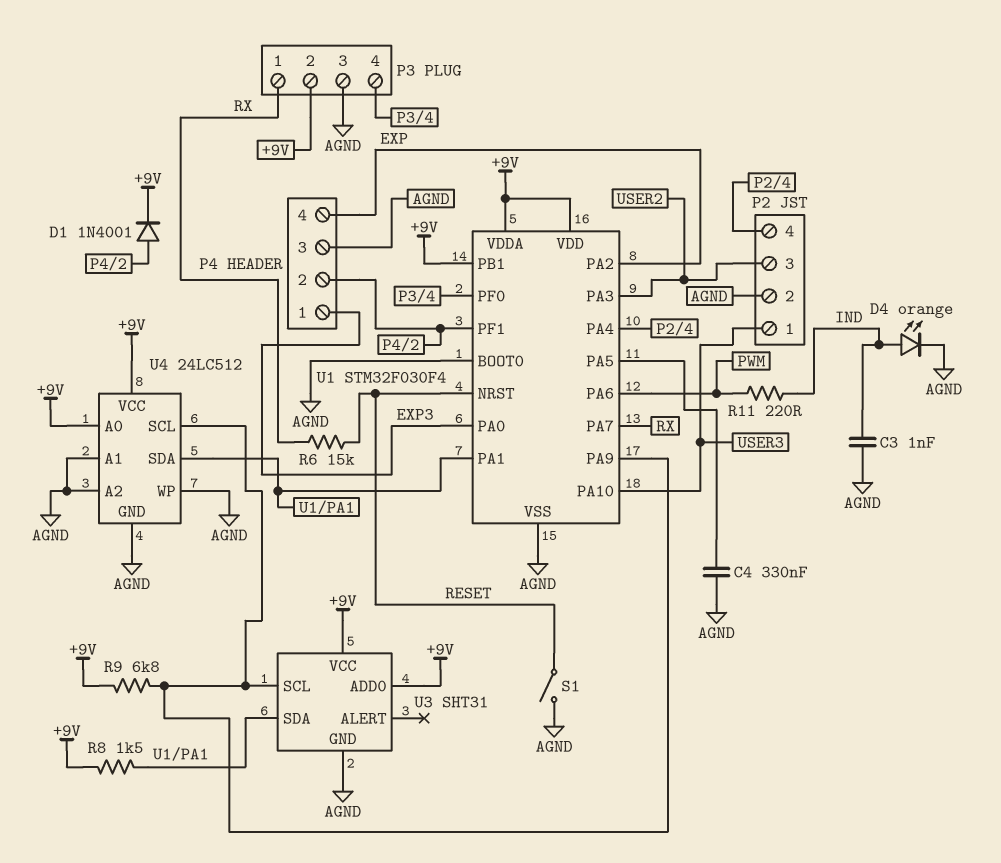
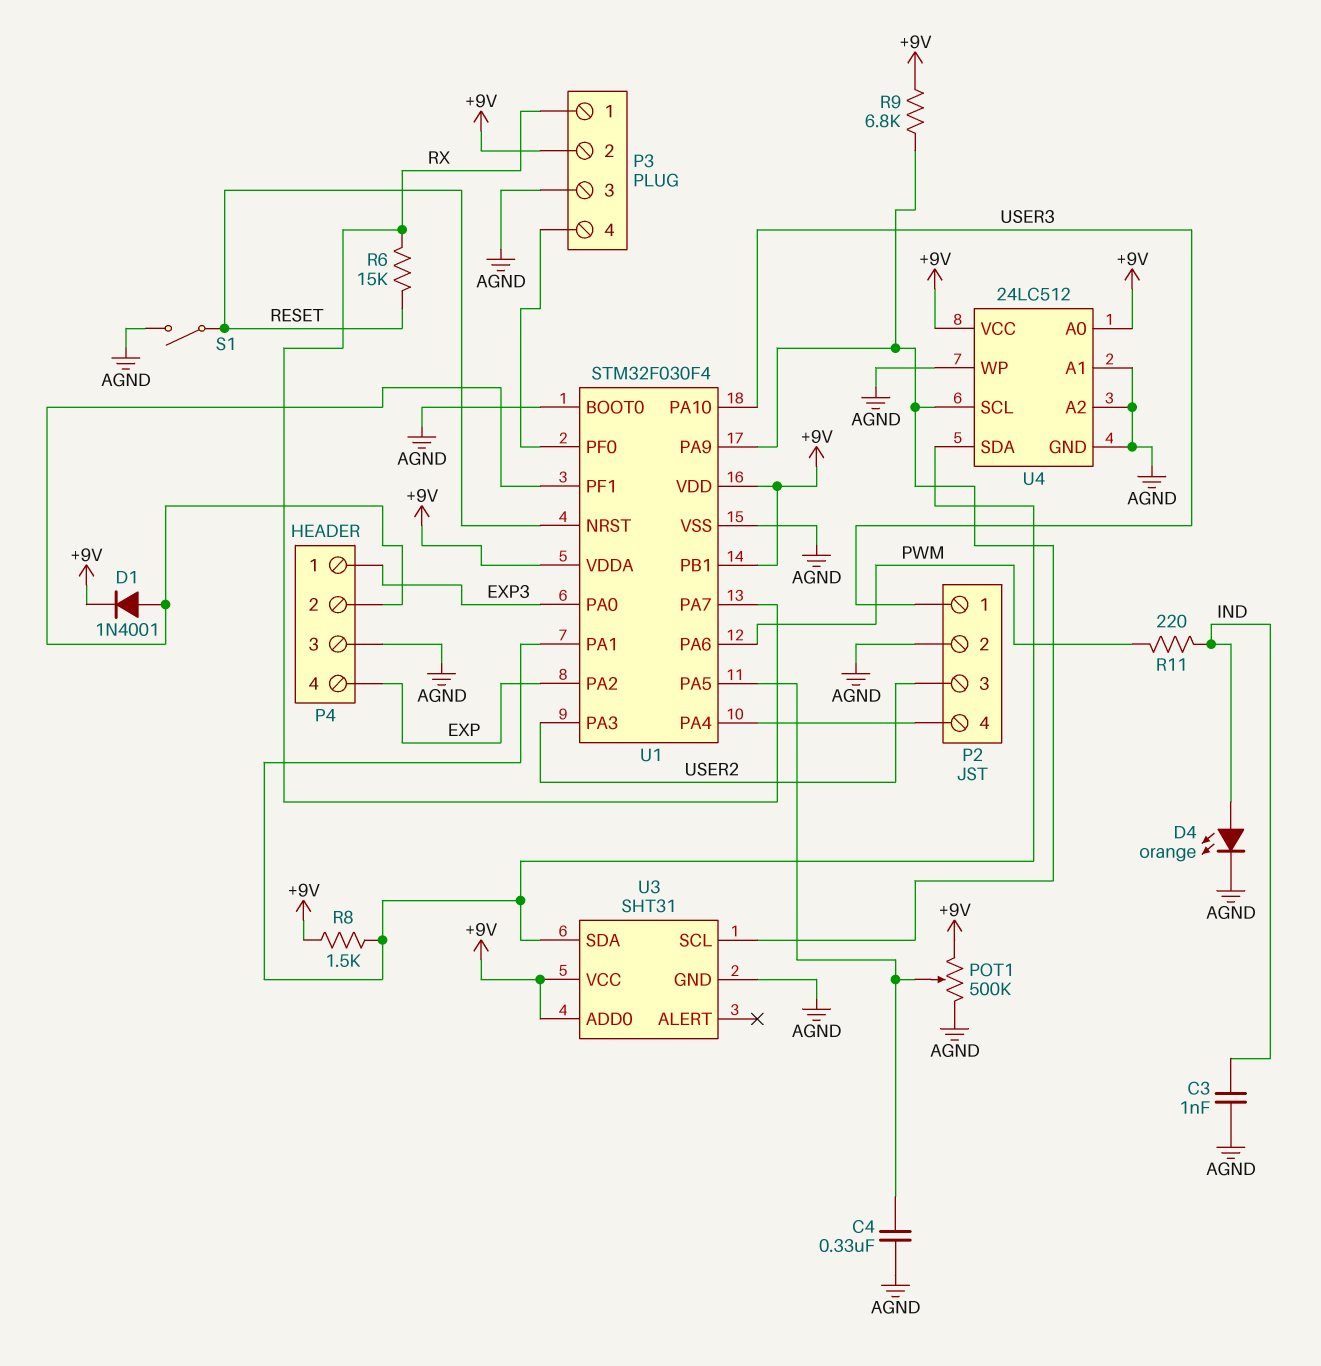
POT1: none -> 500k (+9V, AGND, wiper U1/PA5)

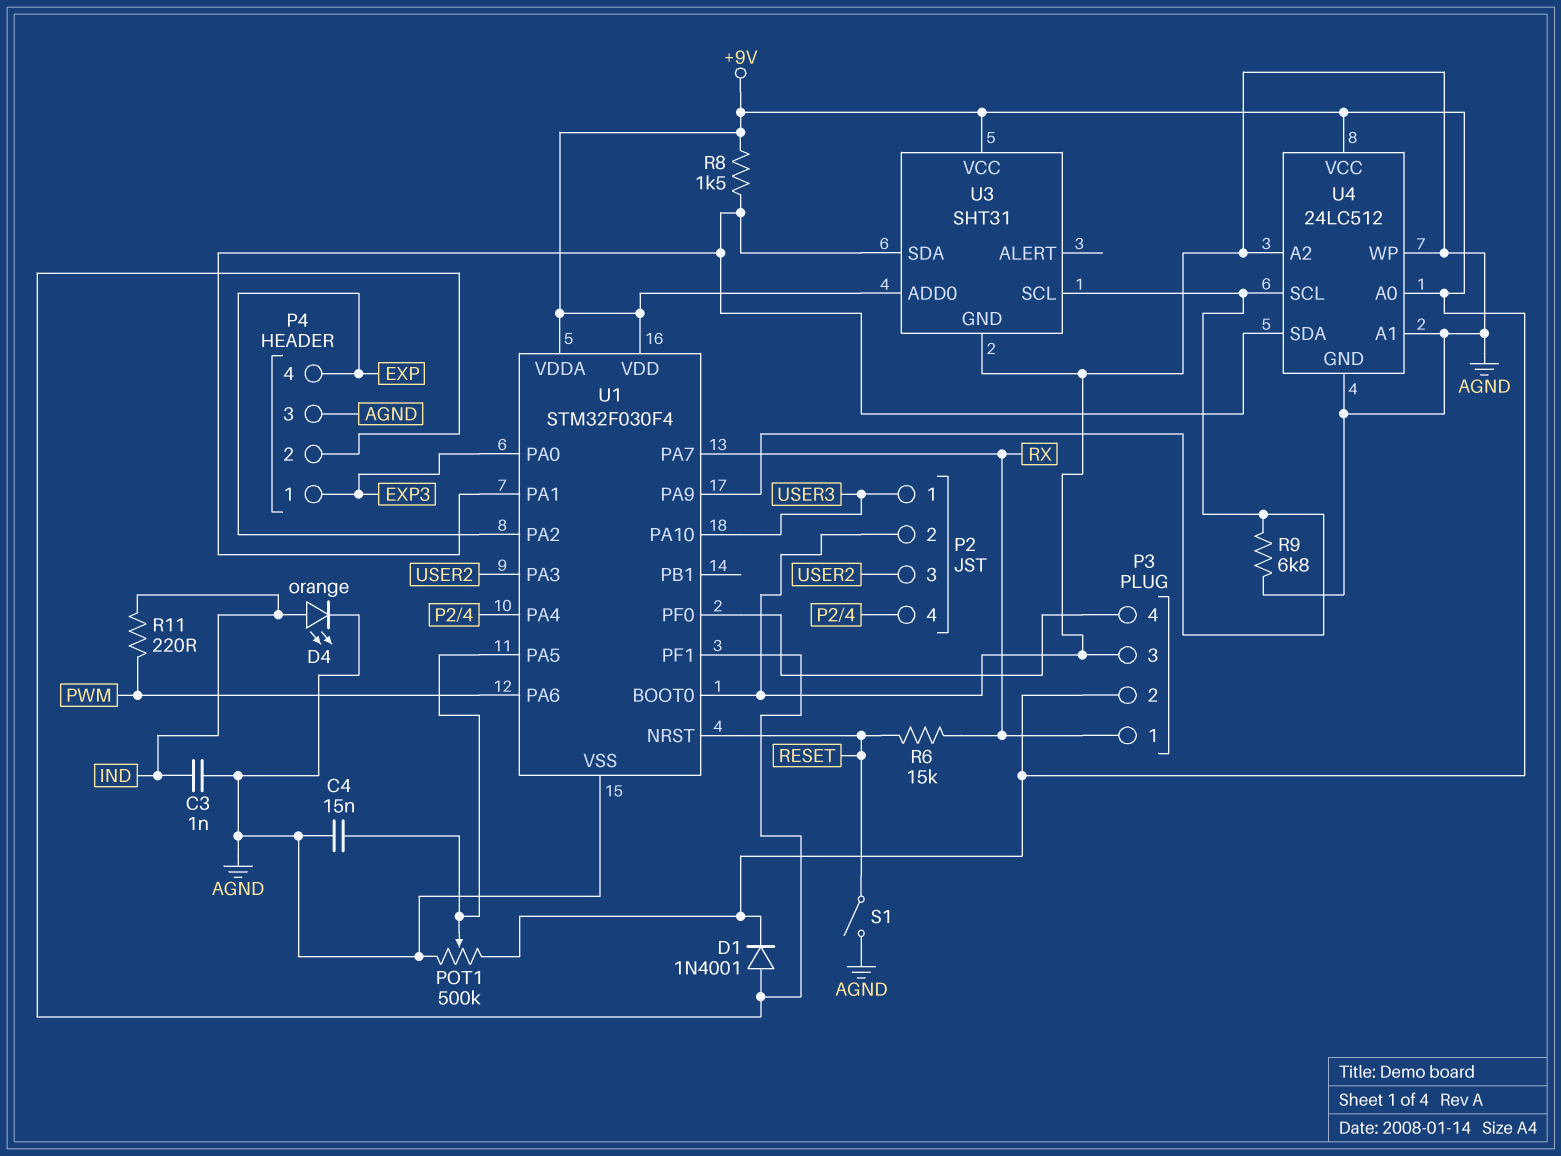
C4: 330nF (AGND, U1/PA5) -> 15nF (AGND, U1/PA5)
R9: 6.8k (+9V, U1/PA9) -> 6.8k (AGND, U1/PA9)
U1 pin PB1: +9V -> none

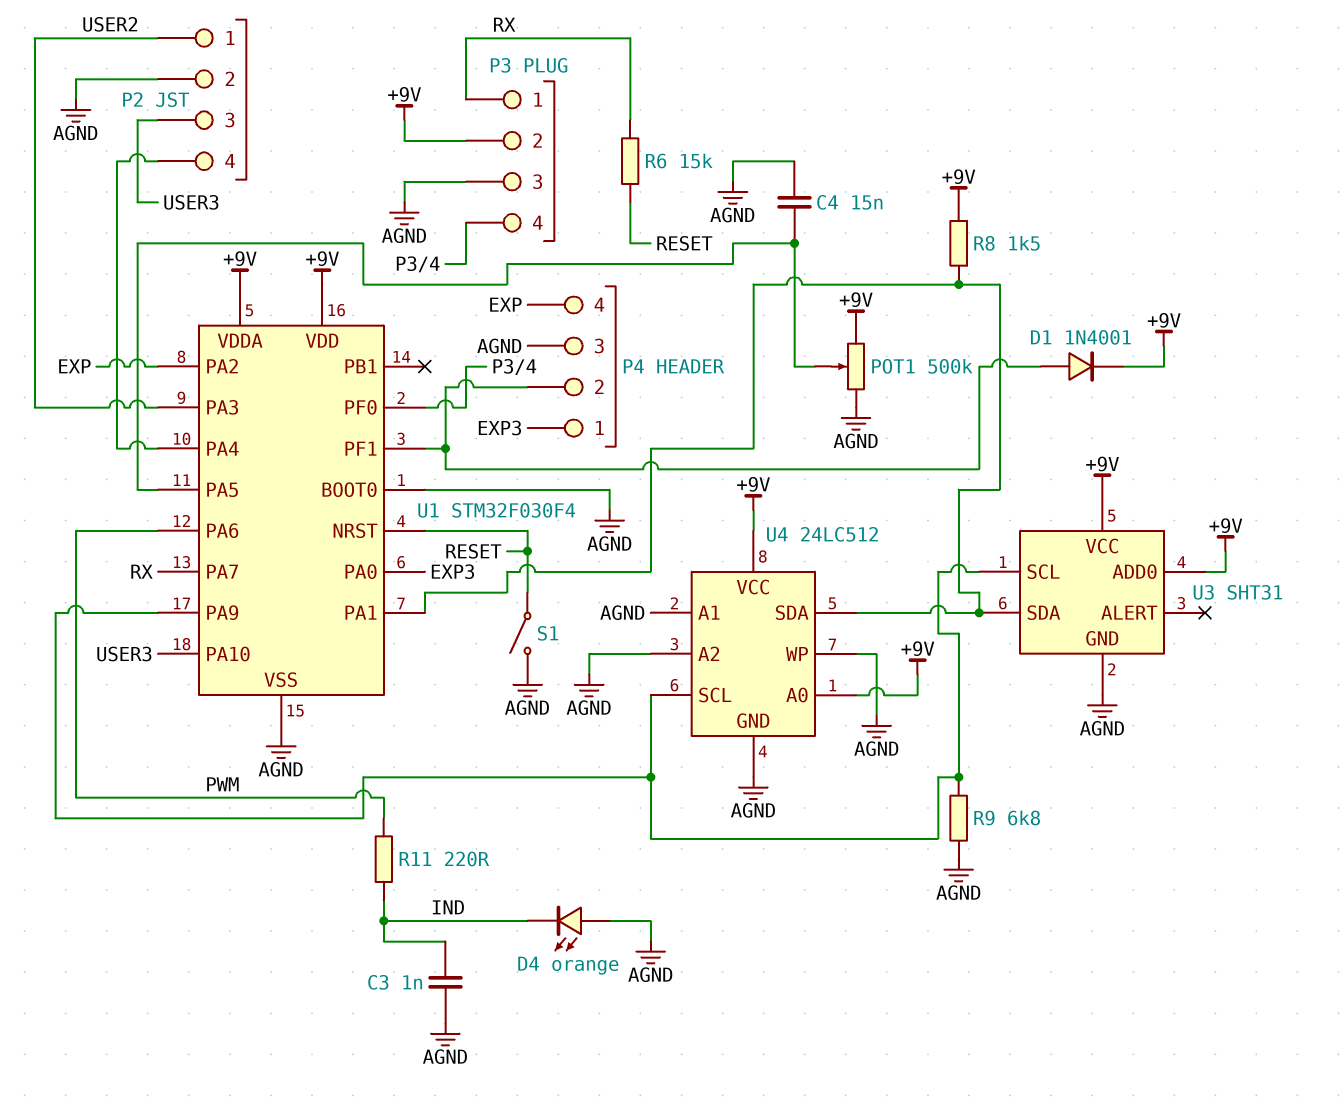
D4: LED orange (A IND, K AGND) -> LED orange (A AGND, K IND)
P2 pin 1: USER3 -> USER2
P2 pin 3: USER2 -> USER3

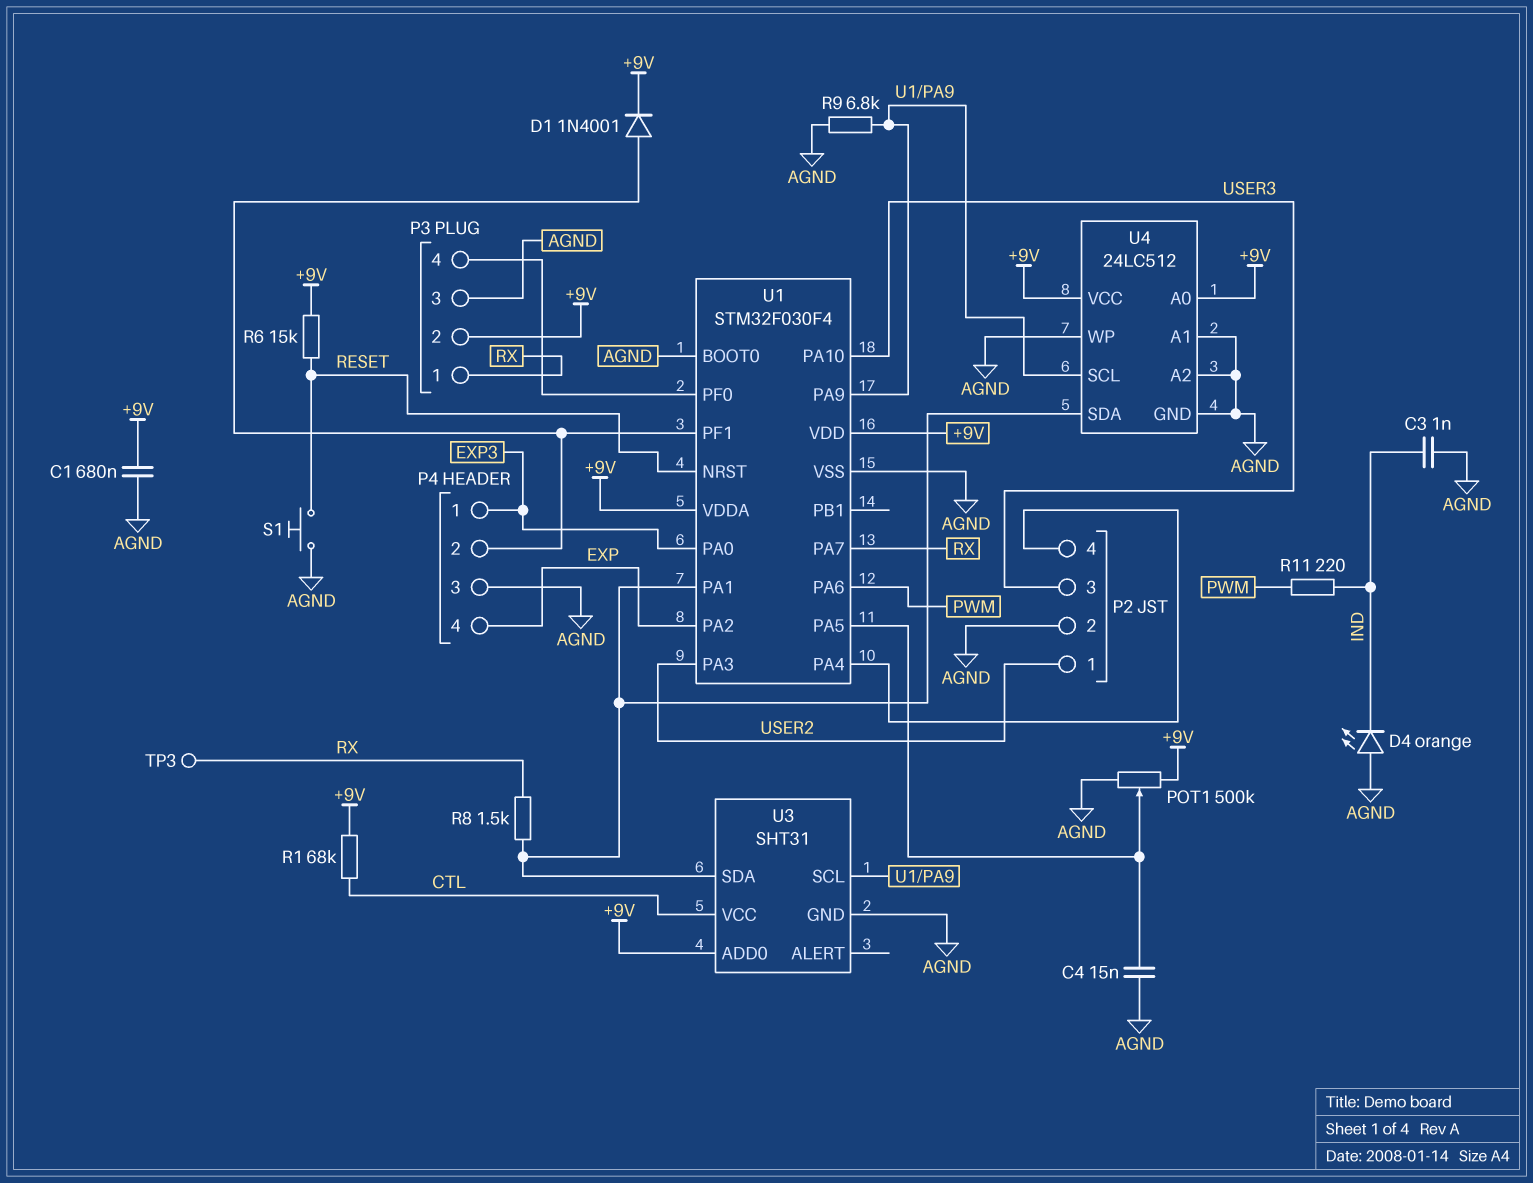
C1: none -> 680nF (+9V, AGND)
R1: none -> 68k (+9V, CTL)
R6: 15k (RESET, RX) -> 15k (+9V, RESET)
R8: 1.5k (+9V, U1/PA1) -> 1.5k (RX, U1/PA1)
S1: switch (AGND, RESET) -> button (AGND, RESET)
TP3: none -> test point (RX)
U3 pin VCC: +9V -> CTL

